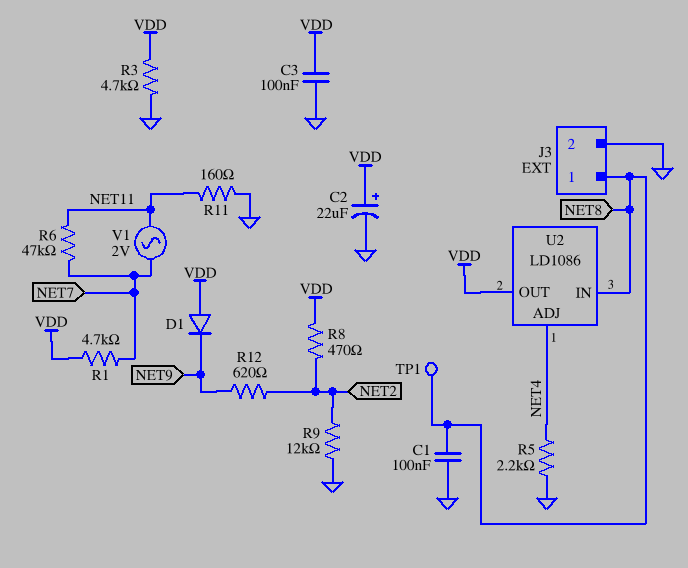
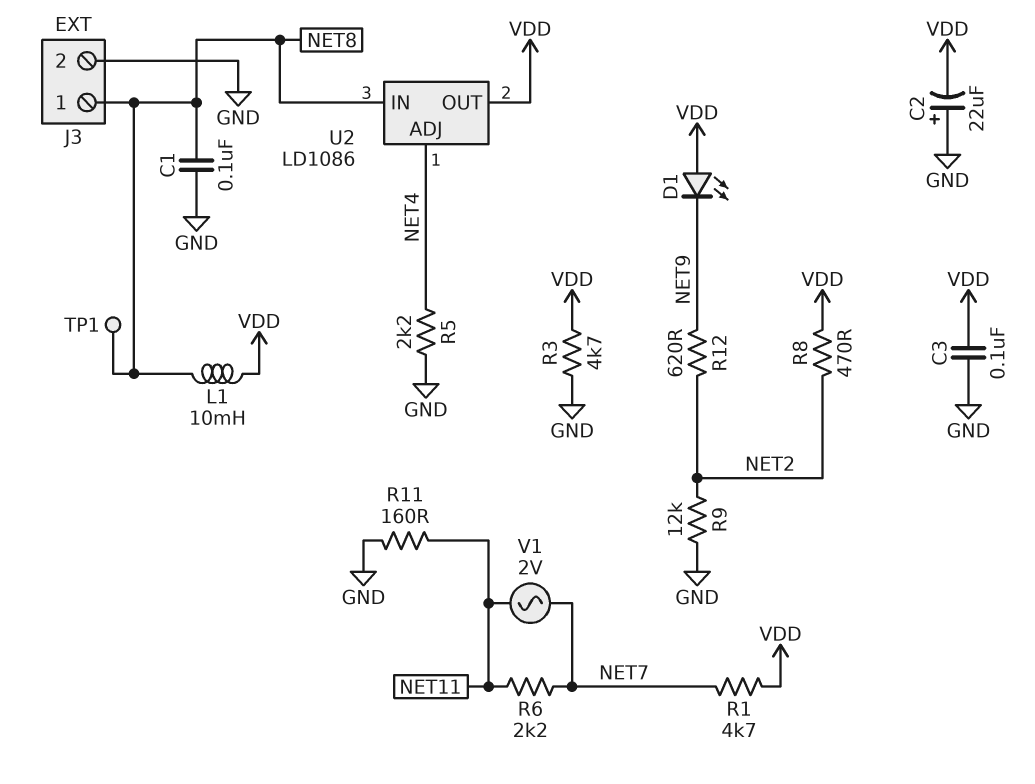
C2: 22uF (plus VDD, minus GND) -> 22uF (plus GND, minus VDD)
D1: diode (A VDD, K NET9) -> LED (A VDD, K NET9)
L1: none -> 10mH (NET8, VDD)
R6: 47k (NET7, NET11) -> 2.2k (NET7, NET11)

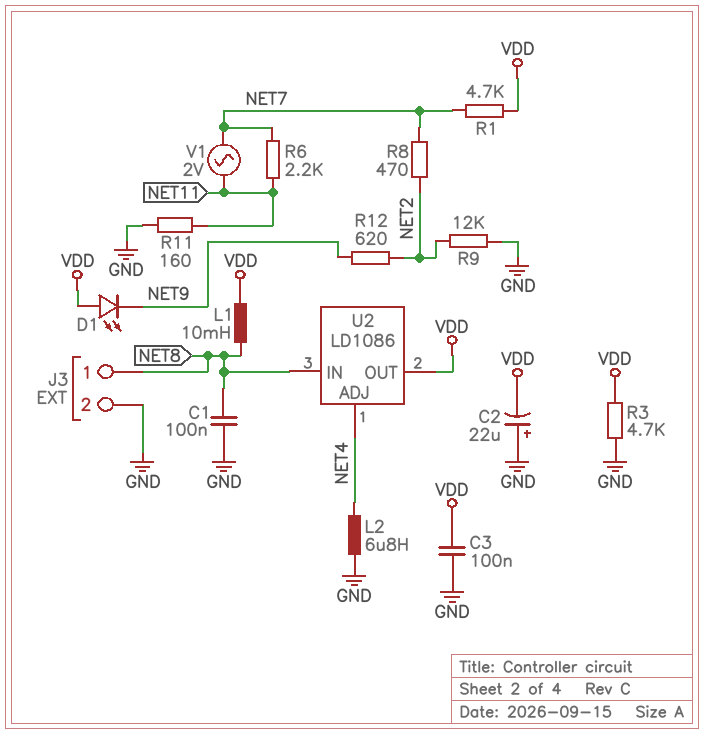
L2: none -> 6.8uH (GND, NET4)
R5: 2.2k (GND, NET4) -> none
R8: 470 (NET2, VDD) -> 470 (NET2, NET7)
TP1: test point (NET8) -> none

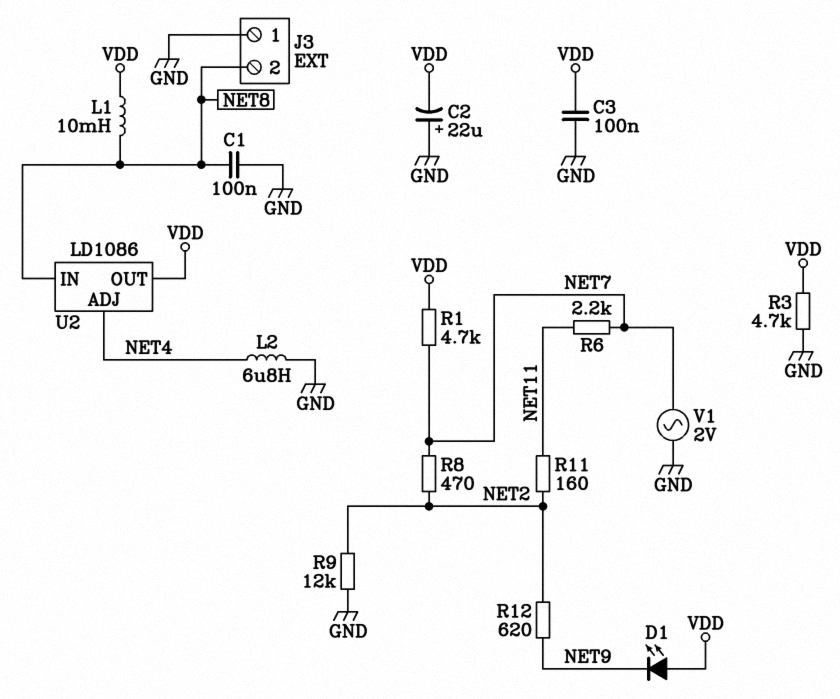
J3 pin 1: NET8 -> GND
J3 pin 2: GND -> NET8
R11: 160 (GND, NET11) -> 160 (NET2, NET11)
V1: AC 2V (NET7, NET11) -> AC 2V (GND, NET7)

